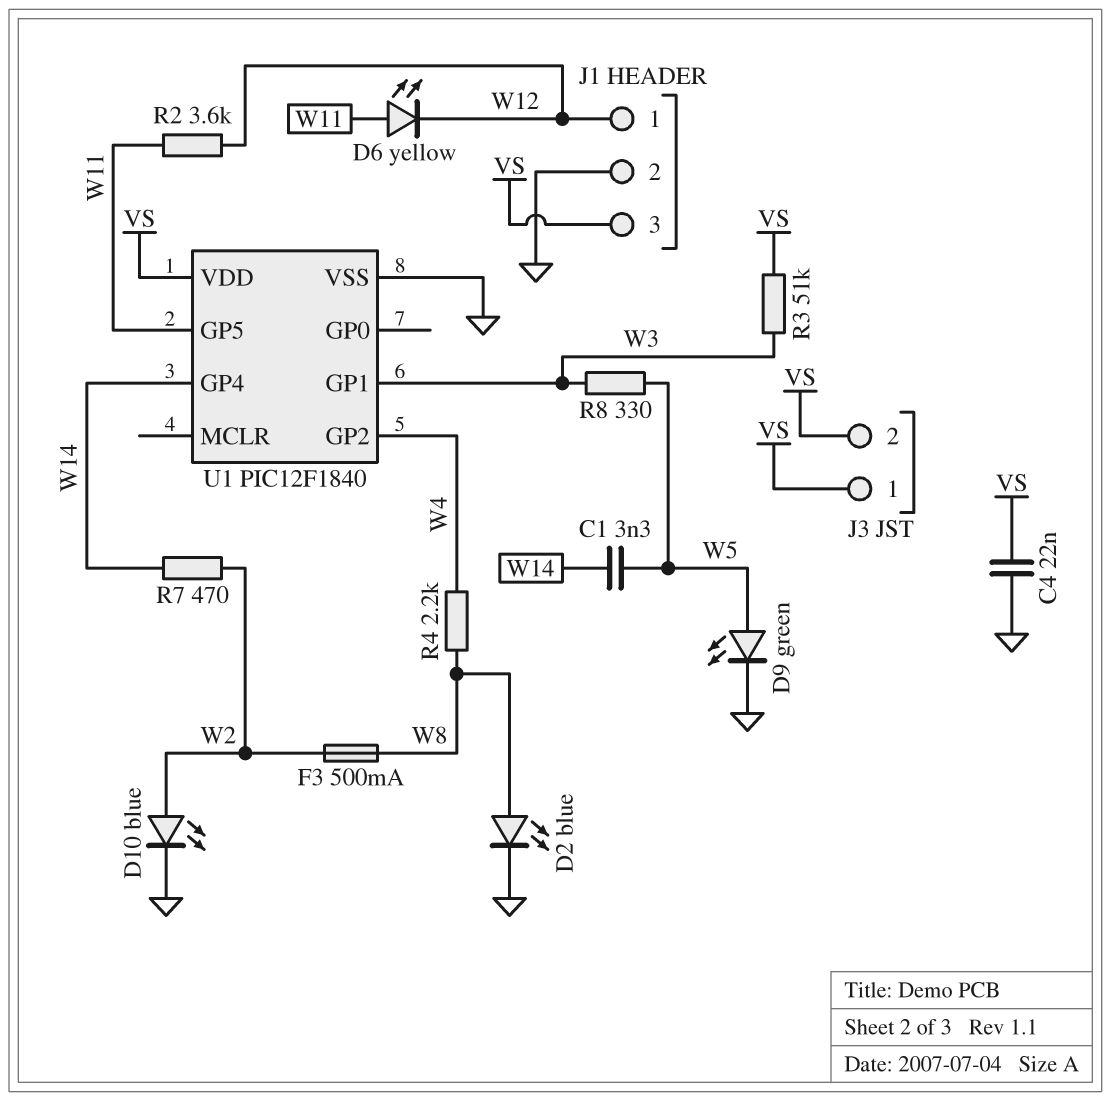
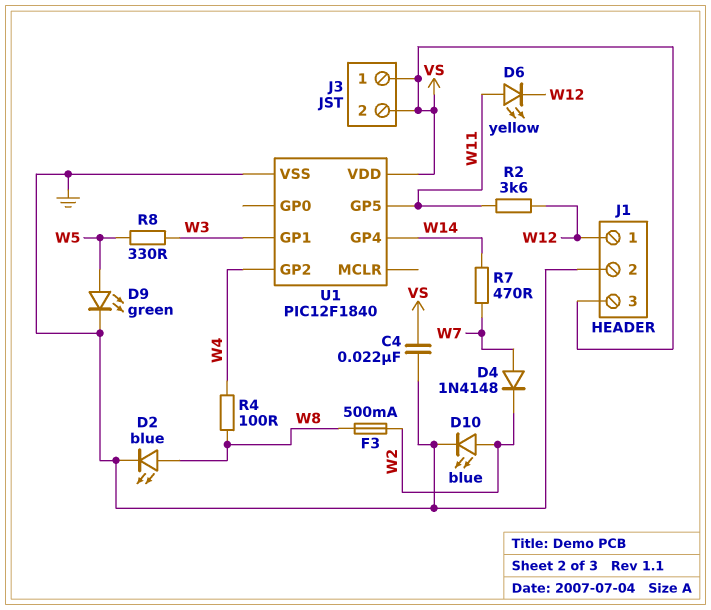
C1: 3.3nF (W5, W14) -> none
D4: none -> diode 1N4148 (A W7, K W2)
R3: 51k (VS, W3) -> none
R4: 2.2k (W4, W8) -> 100 (W4, W8)
R7: 470 (W2, W14) -> 470 (W7, W14)

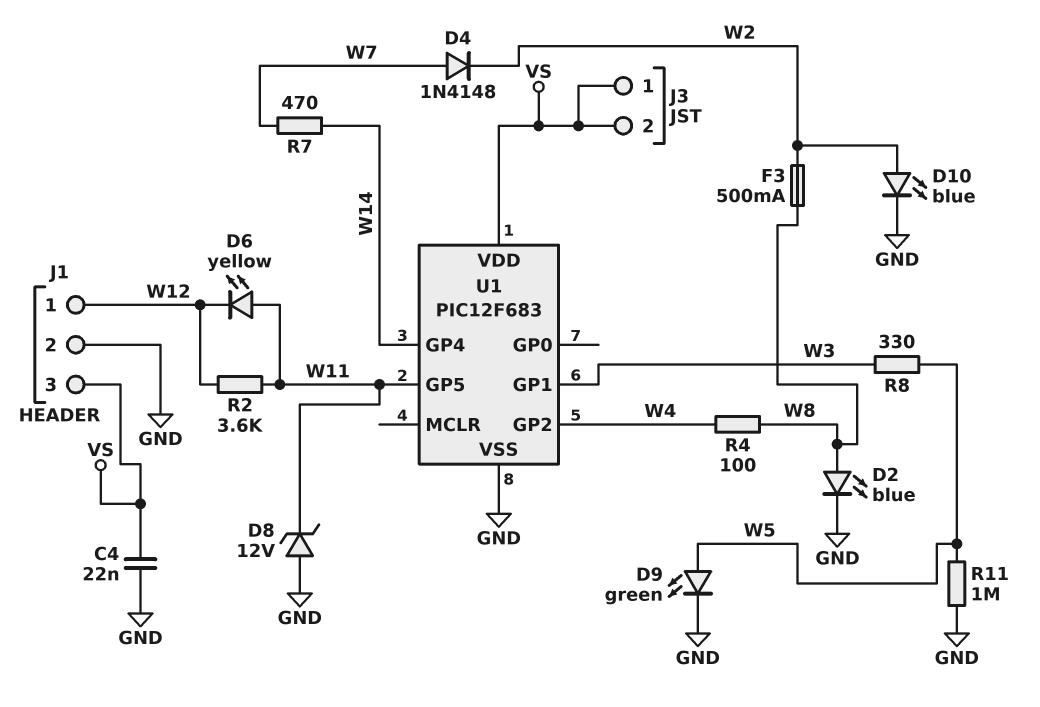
D8: none -> zener 12V (A GND, K W11)
R11: none -> 1M (GND, W5)
U1: PIC12F1840 -> PIC12F683

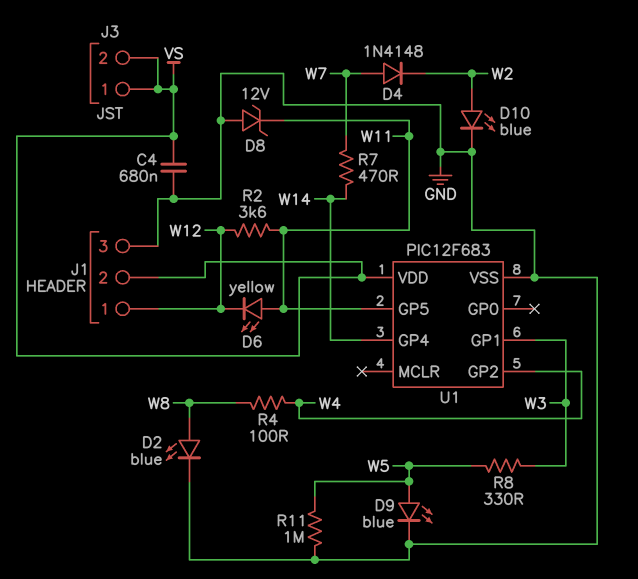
C4: 22nF (GND, VS) -> 680nF (GND, VS)
D9: LED green (A W5, K GND) -> LED blue (A W5, K GND)
F3: 500mA (W2, W8) -> none
J1 pin 2: GND -> VS
J1 pin 3: VS -> GND

